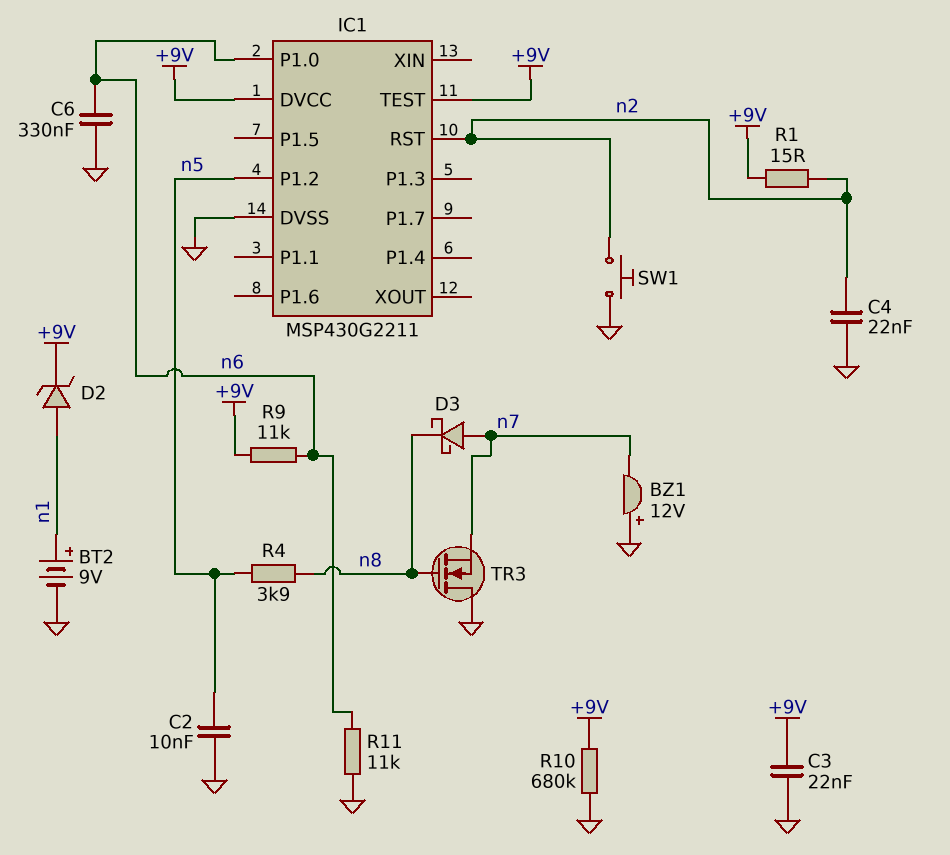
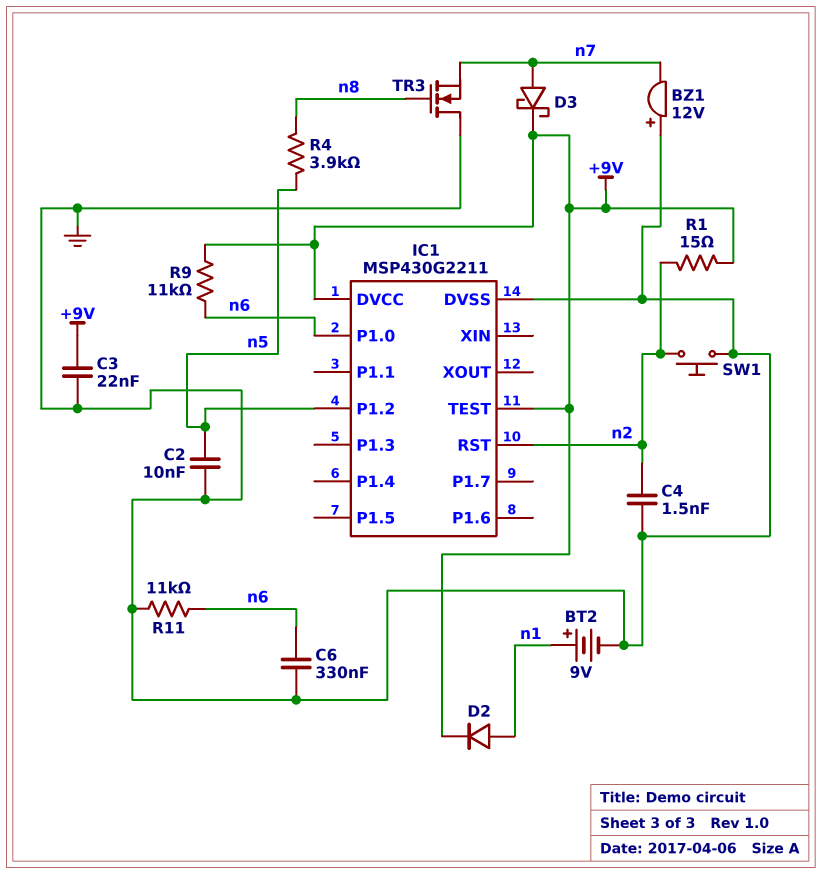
C4: 22nF (GND, n2) -> 1.5nF (GND, n2)
D2: zener (A n1, K +9V) -> diode (A n1, K +9V)
D3: schottky (A n7, K n8) -> schottky (A n7, K +9V)
R10: 680k (+9V, GND) -> none

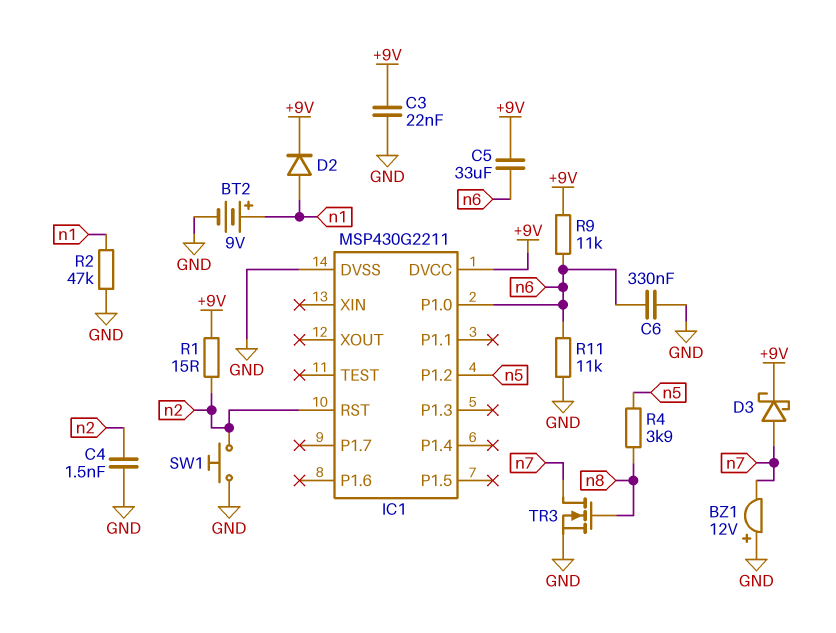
C2: 10nF (GND, n5) -> none
C5: none -> 33uF (+9V, n6)
IC1 pin TEST: +9V -> none
R2: none -> 47k (GND, n1)
TR3: NMOS (G n8, D GND, S n7) -> NMOS (G n8, D n7, S GND)

